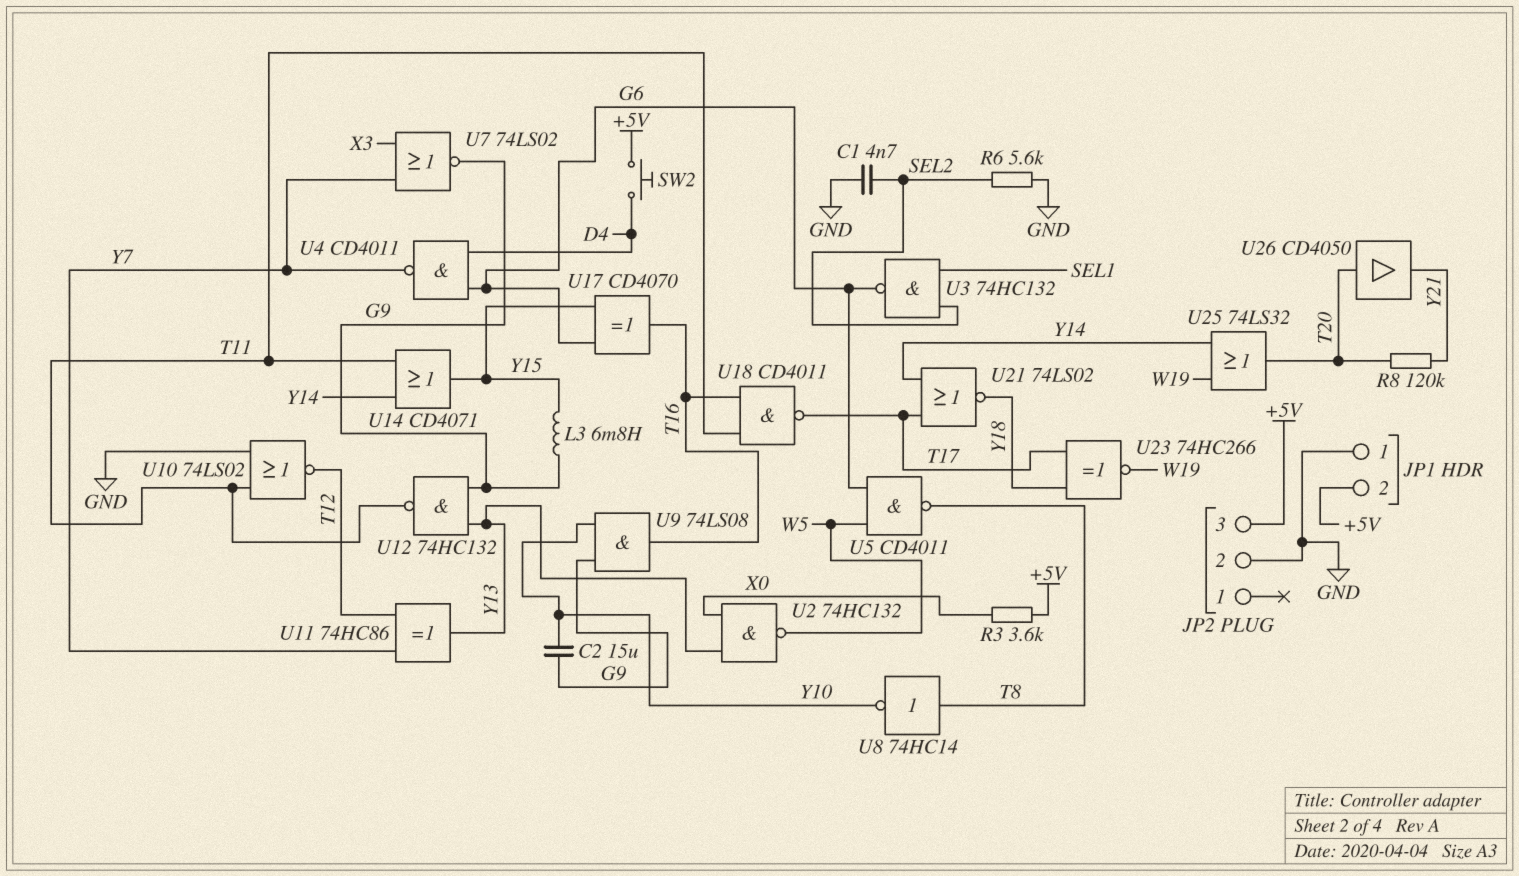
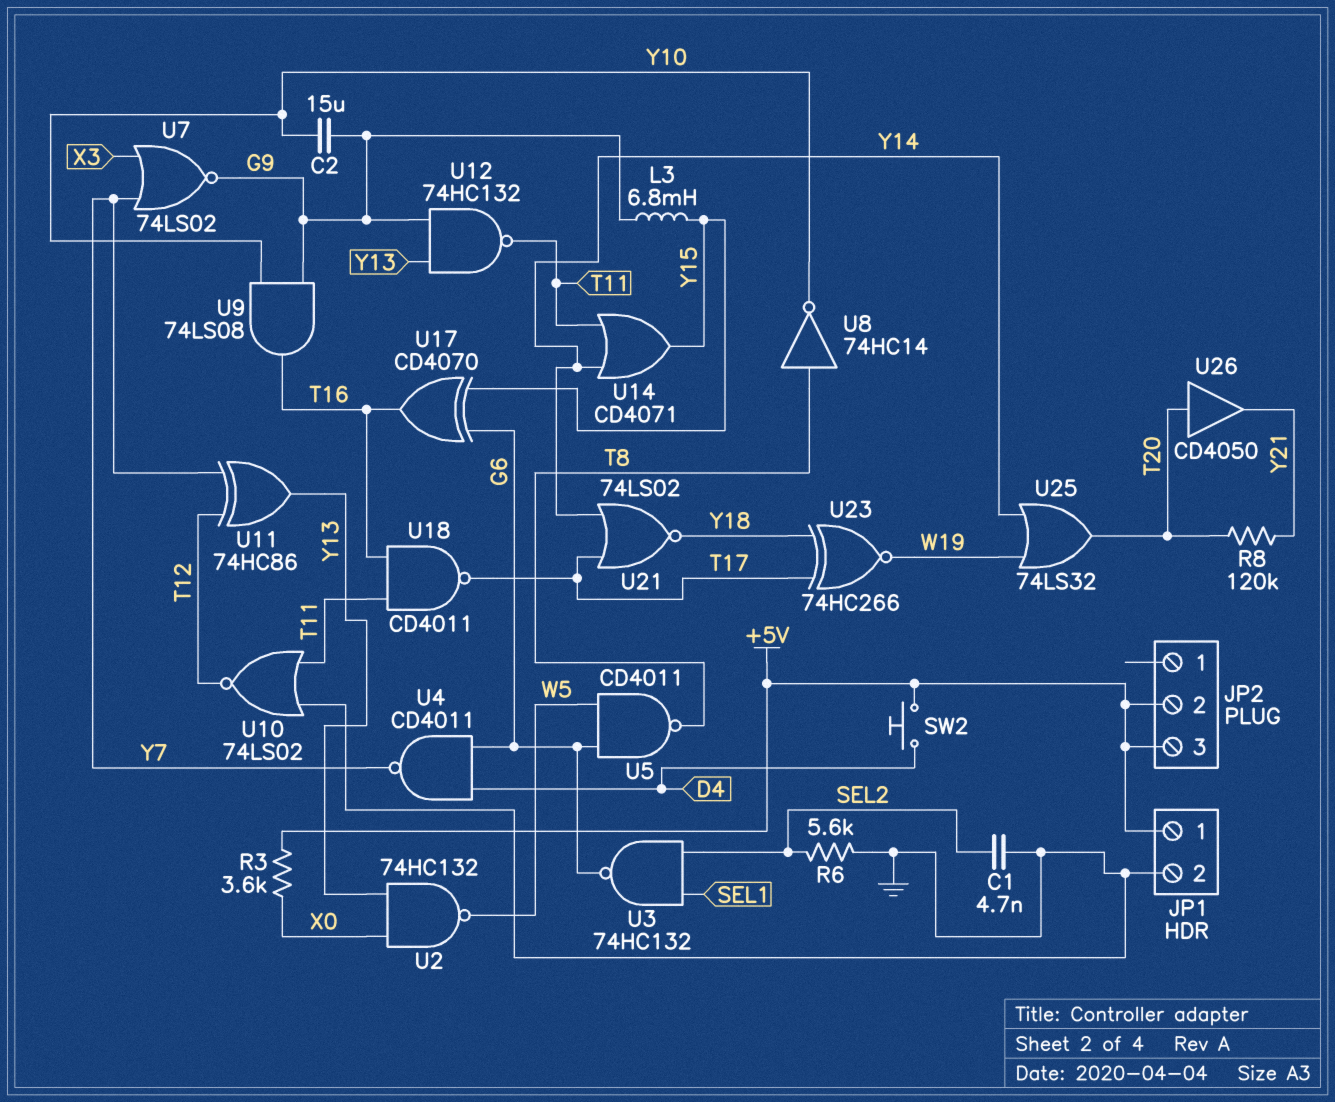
JP1 pin 1: GND -> +5V
JP1 pin 2: +5V -> GND
JP2 pin 2: GND -> +5V

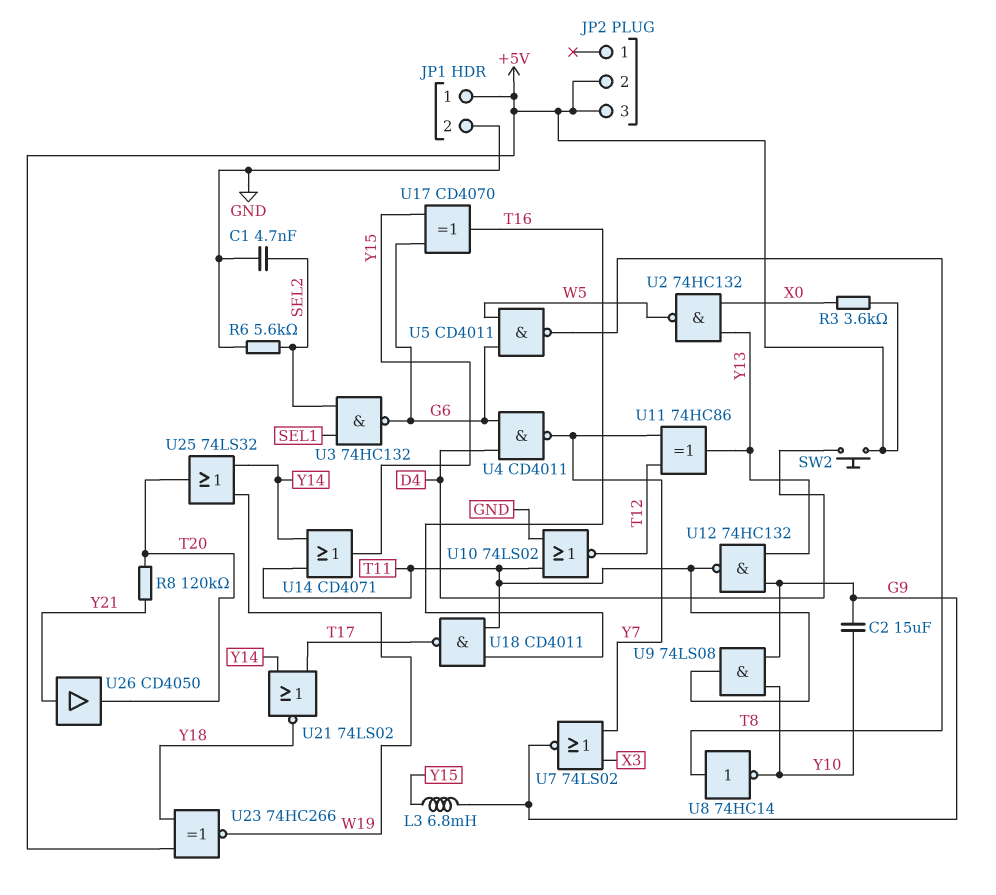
U9: AND 74LS08 (in G9, in Y10, out T16) -> AND 74LS08 (in G9, in Y10, out T11)
U23: XNOR 74HC266 (in T17, in Y18, out W19) -> XNOR 74HC266 (in +5V, in Y18, out W19)
U26: buffer CD4050 (in T20, out Y21) -> buffer CD4050 (in Y21, out T20)

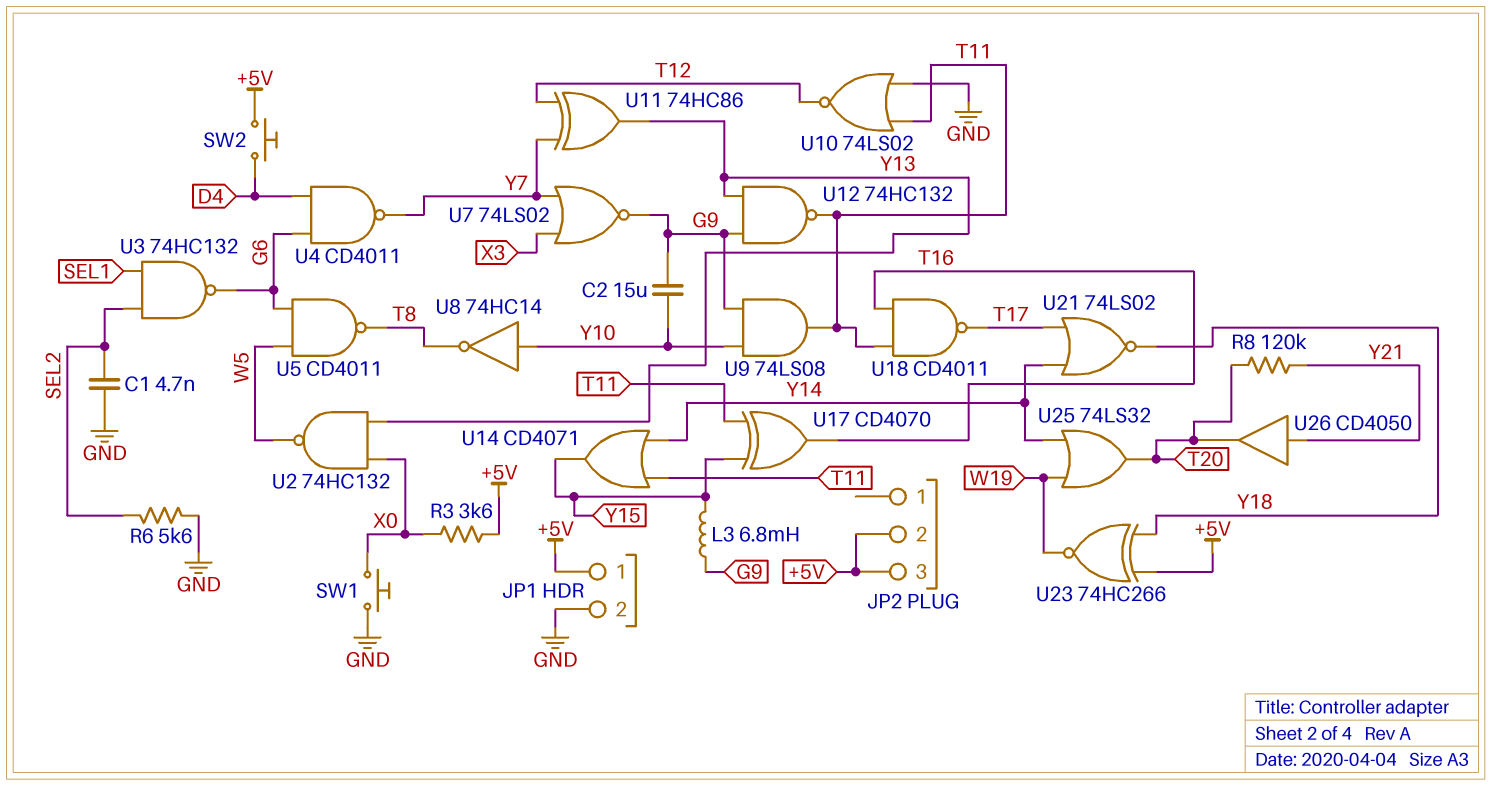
SW1: none -> button (GND, X0)
U8: NOT 74HC14 (in T8, out Y10) -> NOT 74HC14 (in Y10, out T8)
U17: XOR CD4070 (in G6, in Y15, out T16) -> XOR CD4070 (in T11, in Y15, out T16)

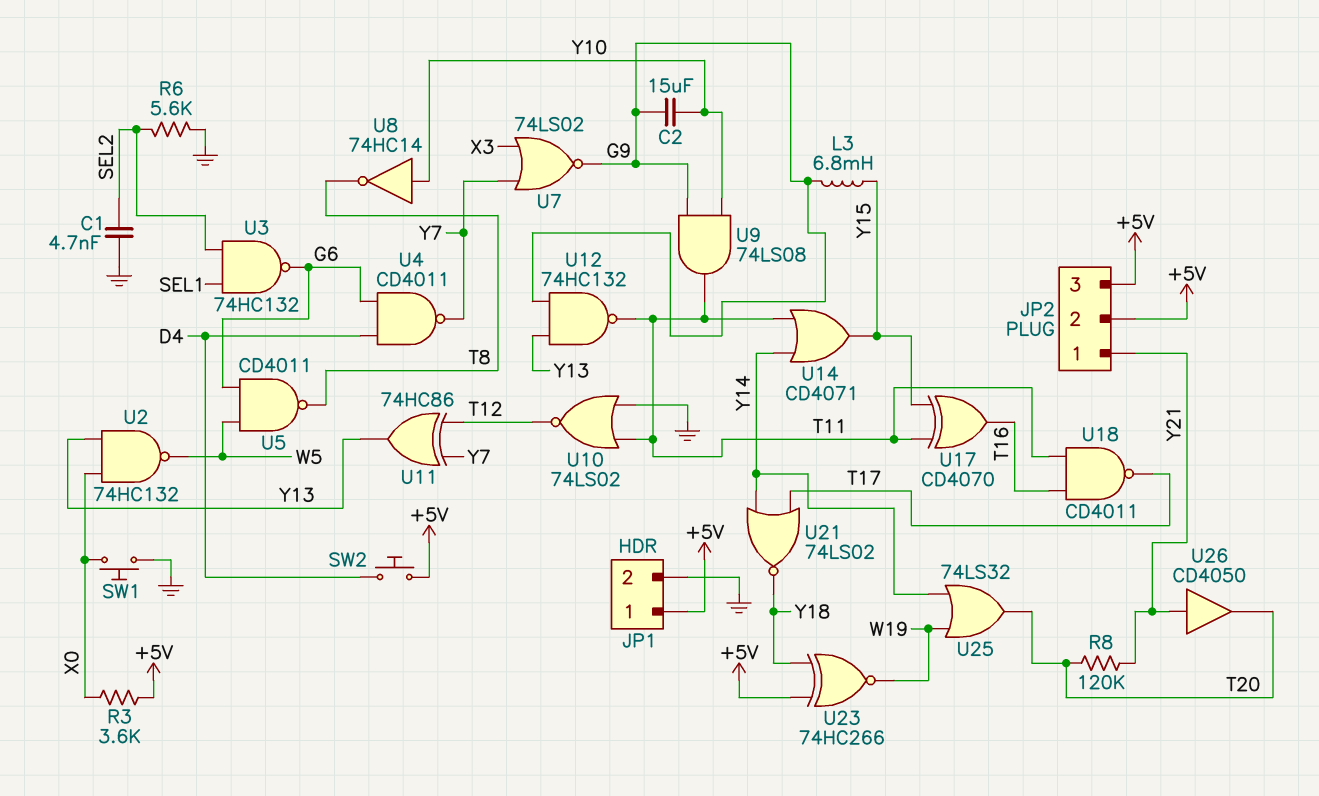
JP2 pin 1: none -> Y21

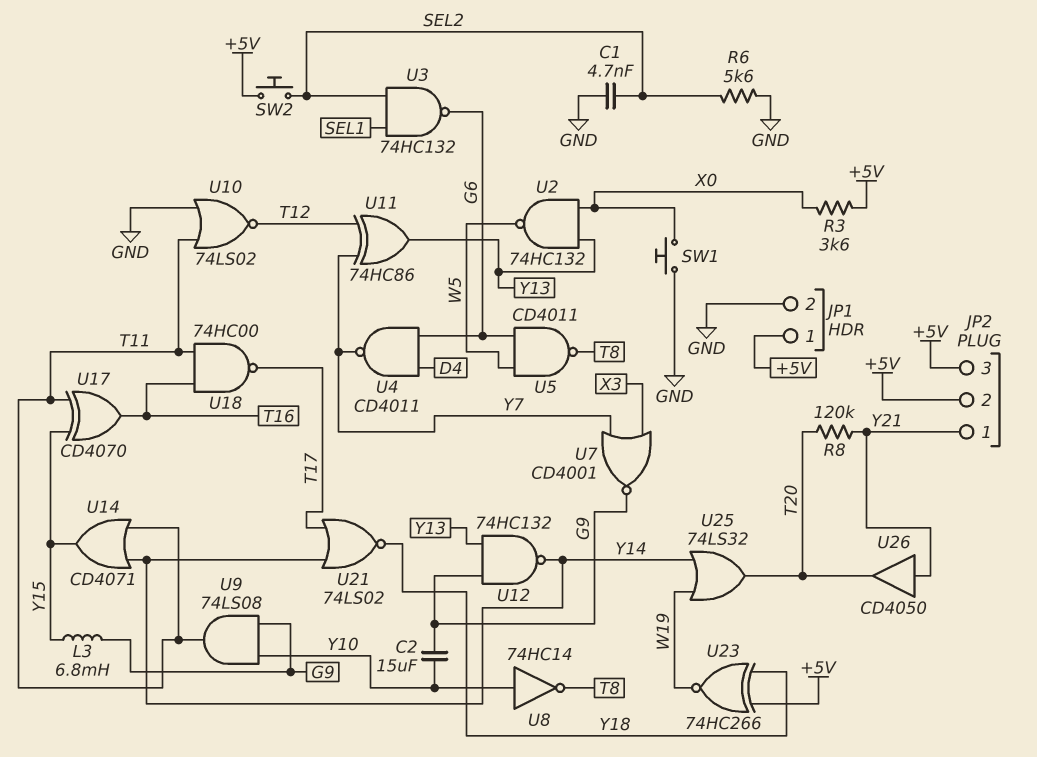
SW2: button (+5V, D4) -> button (+5V, SEL2)
U7: NOR 74LS02 (in X3, in Y7, out G9) -> NOR CD4001 (in X3, in Y7, out G9)
U12: NAND 74HC132 (in G9, in Y13, out T11) -> NAND 74HC132 (in G9, in Y13, out Y14)
U18: NAND CD4011 (in T11, in T16, out T17) -> NAND 74HC00 (in T11, in T16, out T17)

